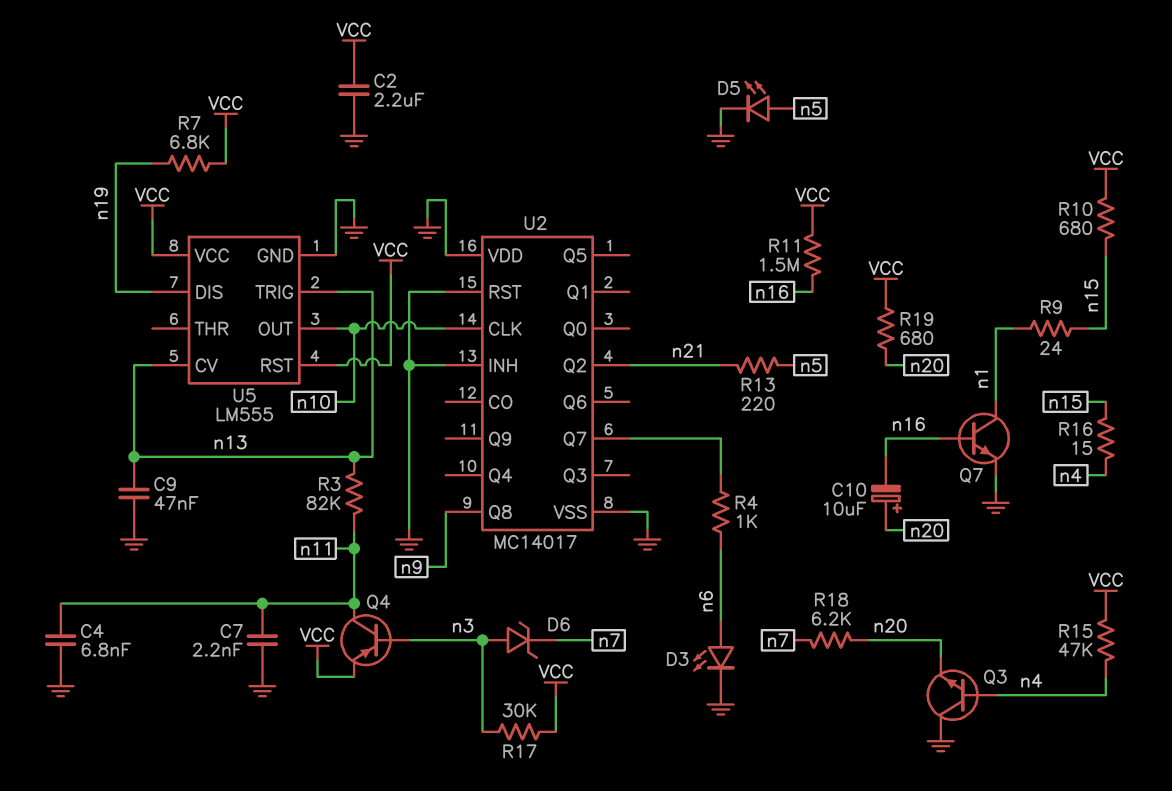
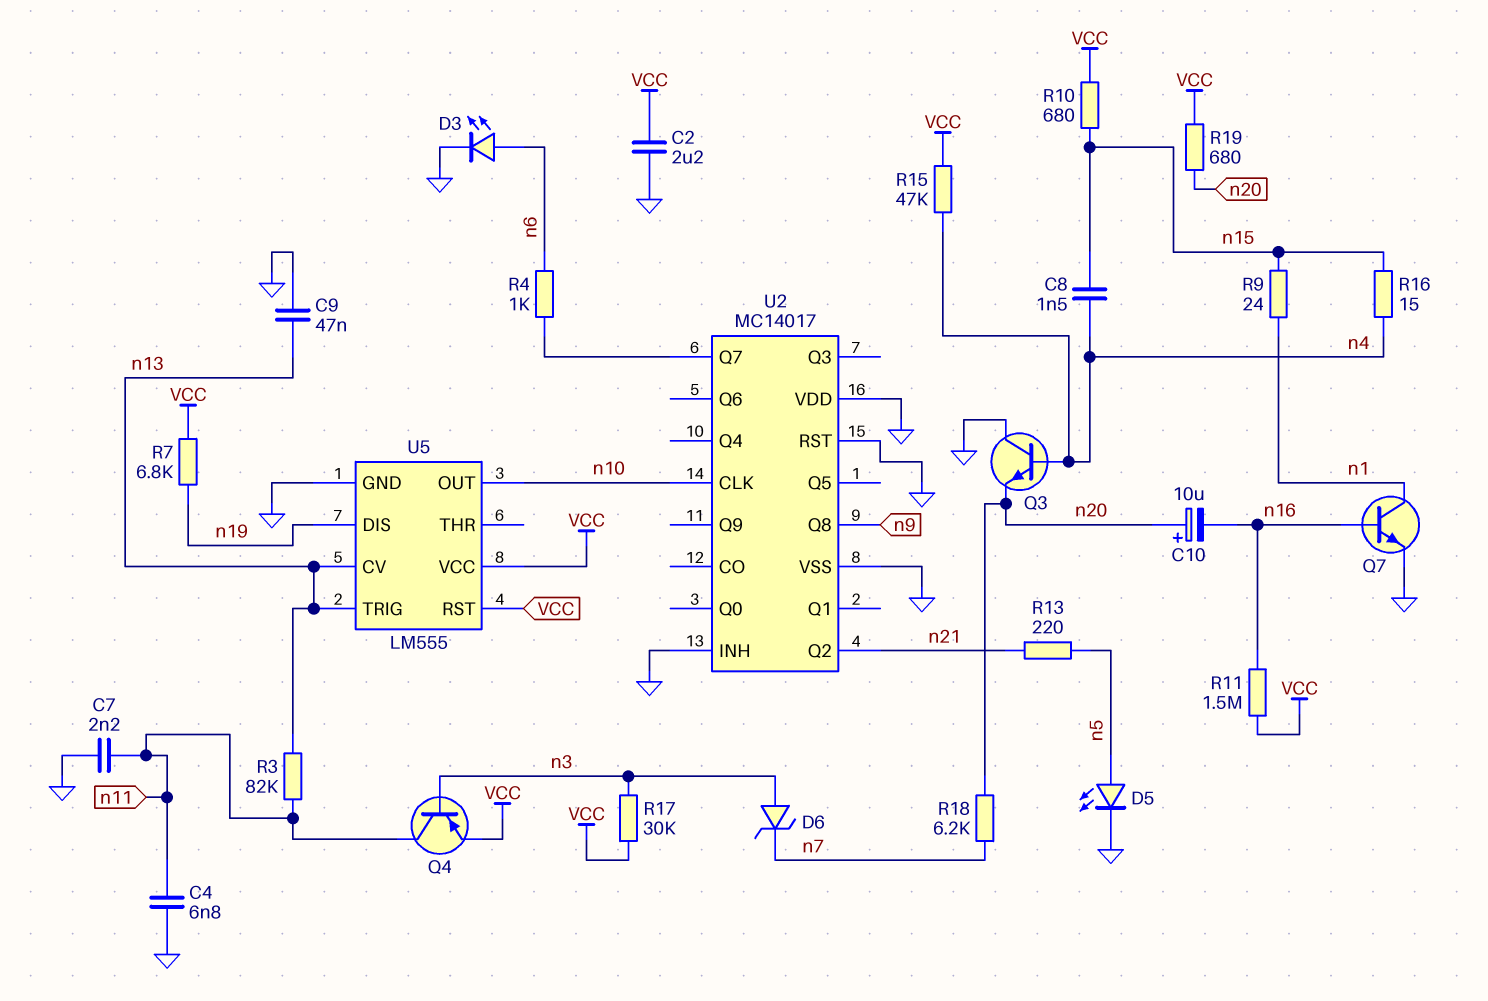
C8: none -> 1.5nF (n4, n15)

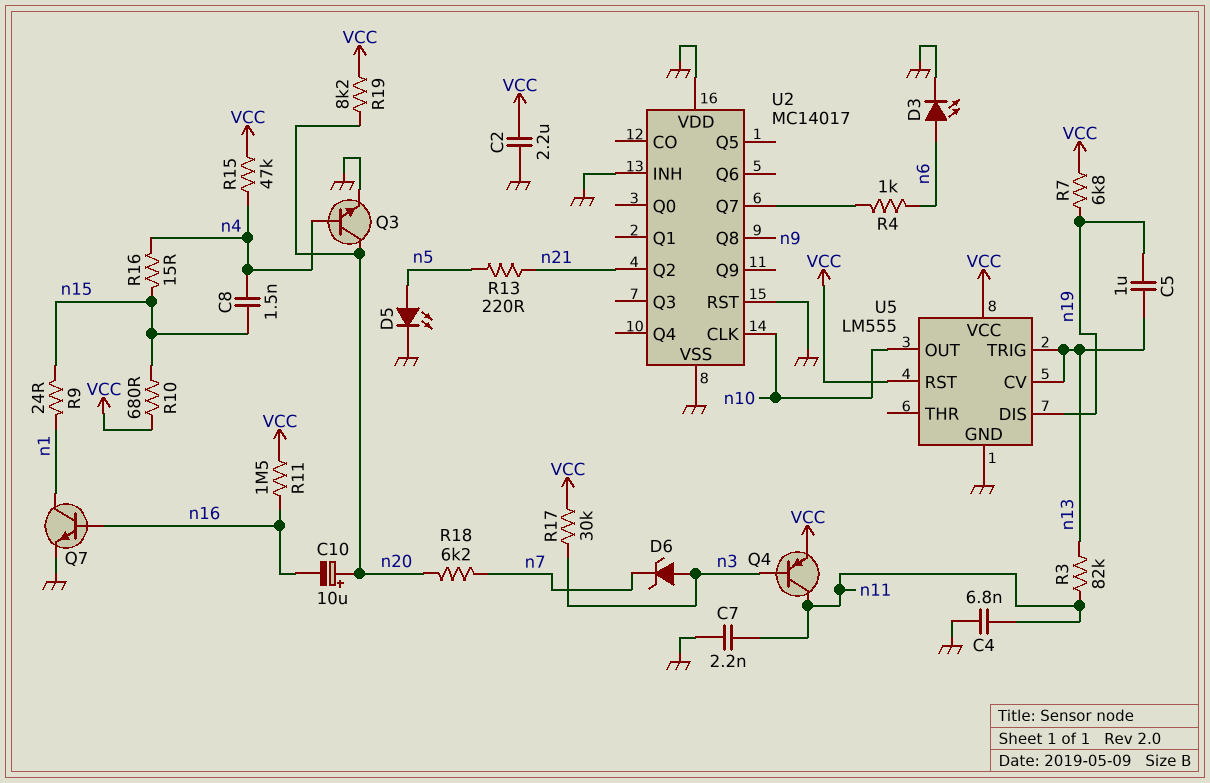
C5: none -> 1uF (n13, n19)
C9: 47nF (GND, n13) -> none
Q3: NPN (B n4, C GND, E n20) -> NPN (B n4, C n20, E GND)
R19: 680 (VCC, n20) -> 8.2k (VCC, n20)

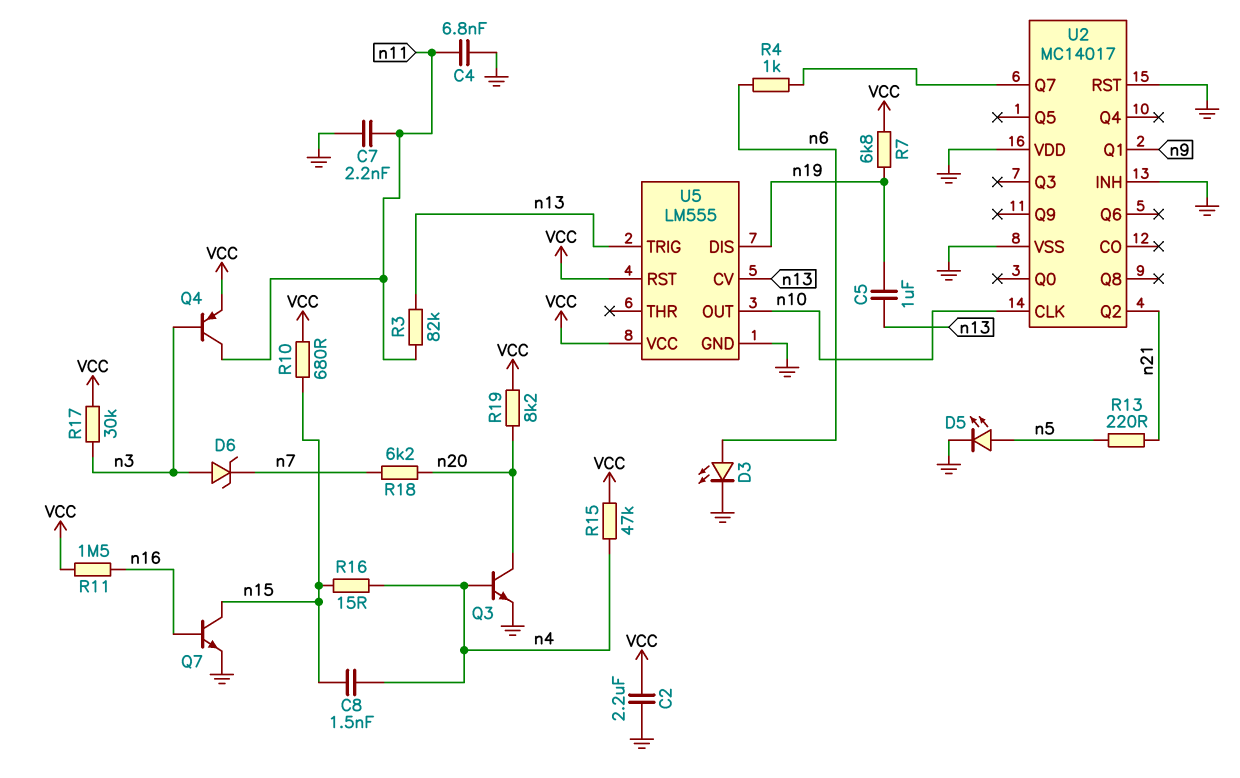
C10: 10uF (plus n20, minus n16) -> none
Q7: NPN (B n16, C n1, E GND) -> NPN (B n16, C n15, E GND)
R9: 24 (n1, n15) -> none
U2 pin Q1: none -> n9
U2 pin Q8: n9 -> none

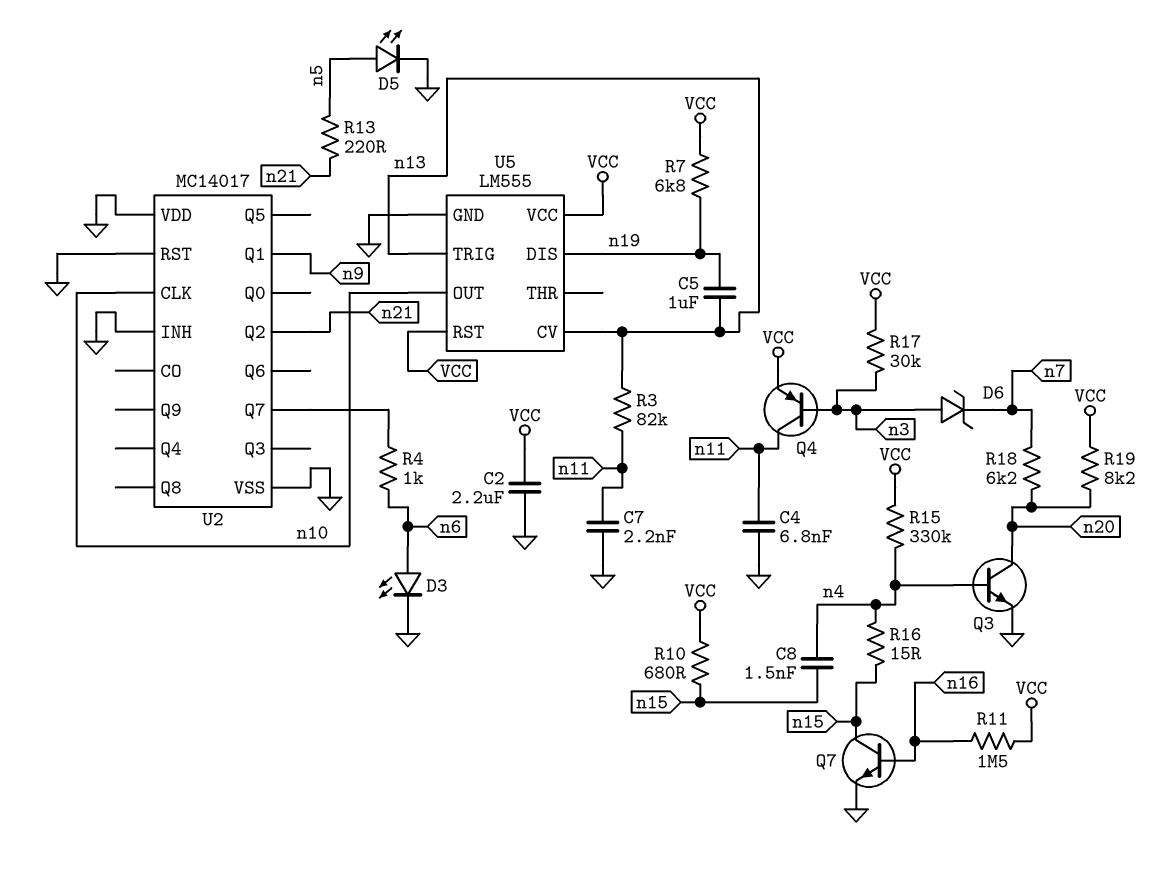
R15: 47k (VCC, n4) -> 330k (VCC, n4)

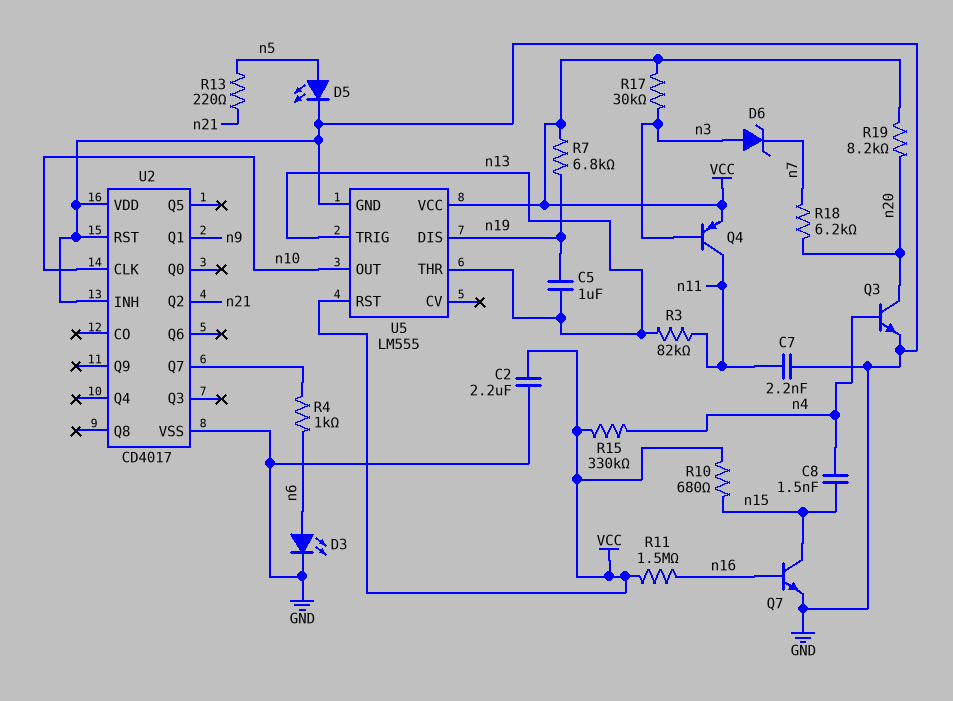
C4: 6.8nF (GND, n11) -> none
R16: 15 (n4, n15) -> none
U2: MC14017 -> CD4017
U5 pin CV: n13 -> none
U5 pin THR: none -> n13

